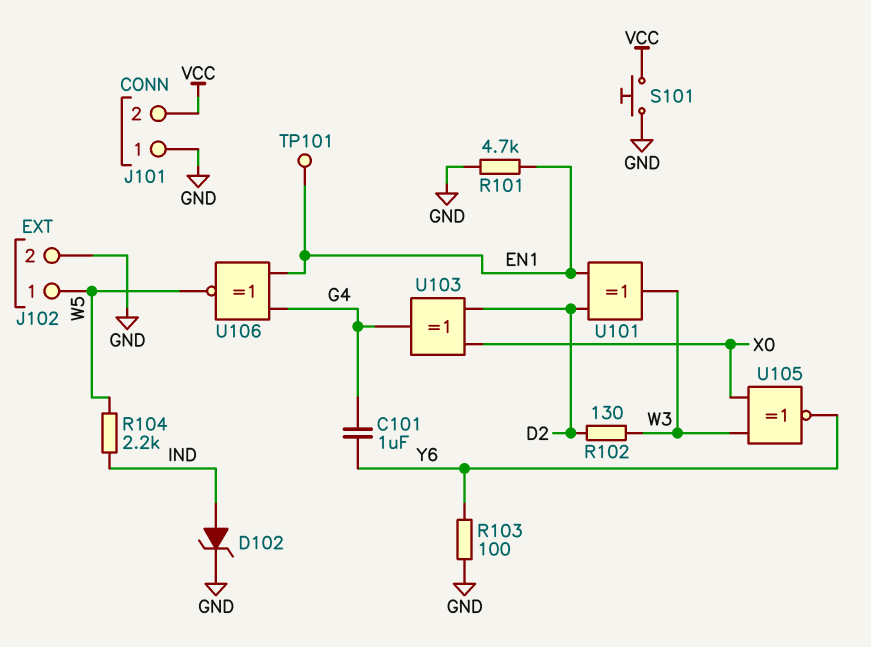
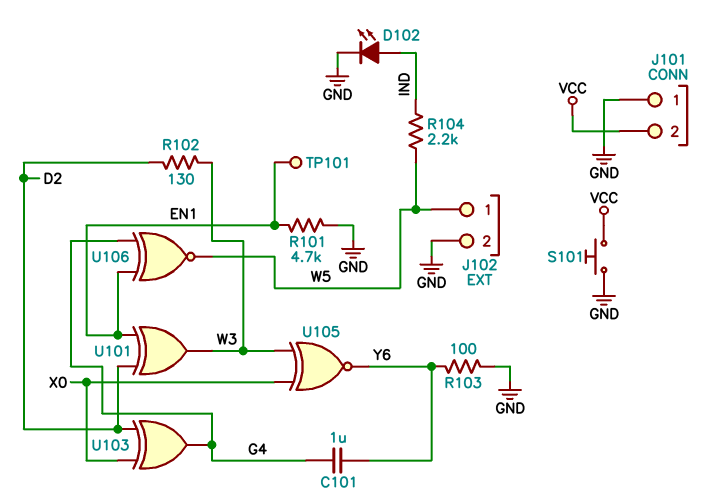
D102: zener (A IND, K GND) -> LED (A IND, K GND)

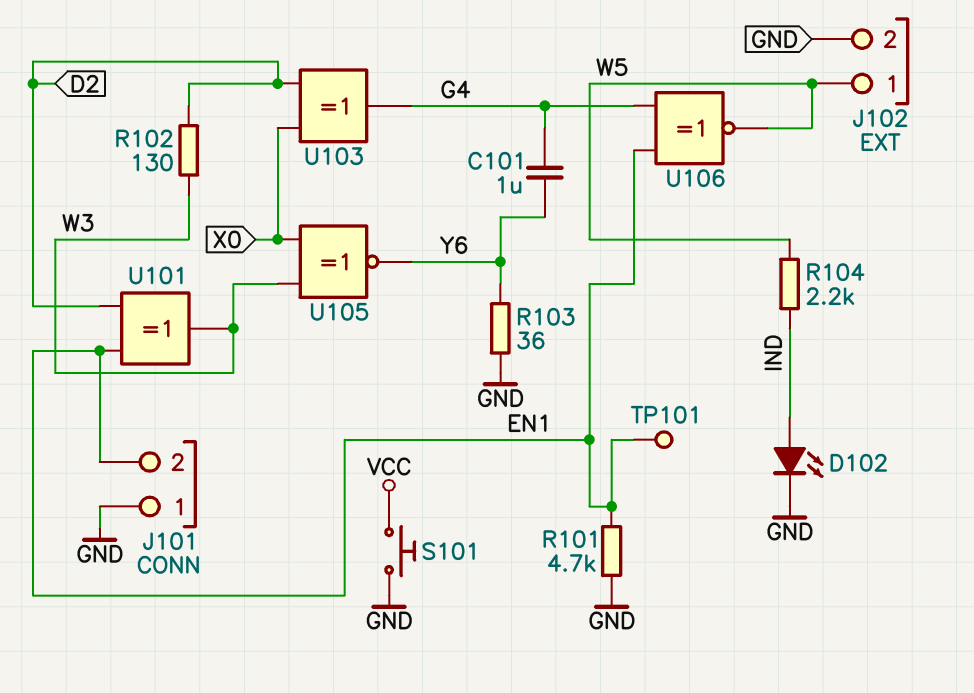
J101 pin 2: VCC -> EN1
R103: 100 (GND, Y6) -> 36 (GND, Y6)

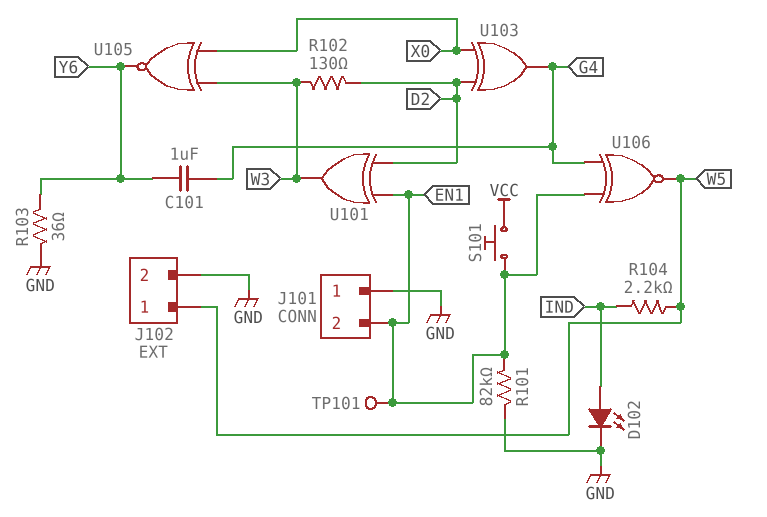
R101: 4.7k (EN1, GND) -> 82k (EN1, GND)
S101: button (GND, VCC) -> button (EN1, VCC)

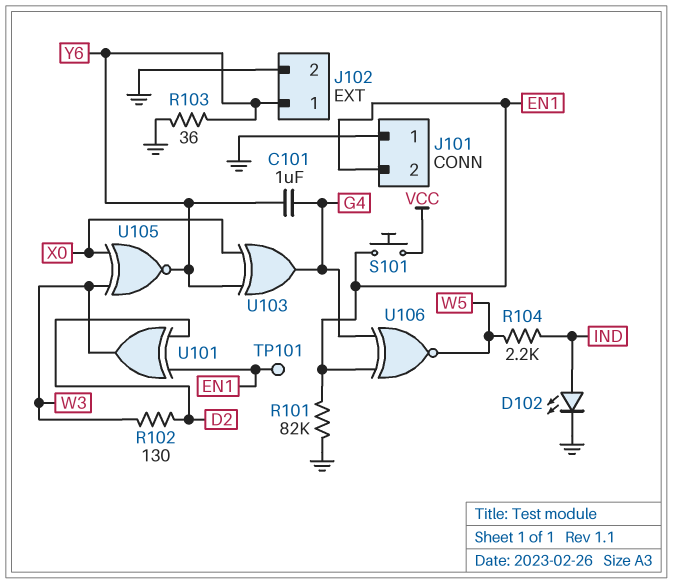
J102 pin 1: W5 -> Y6
U103: XOR (in D2, in X0, out G4) -> XOR (in X0, in Y6, out G4)

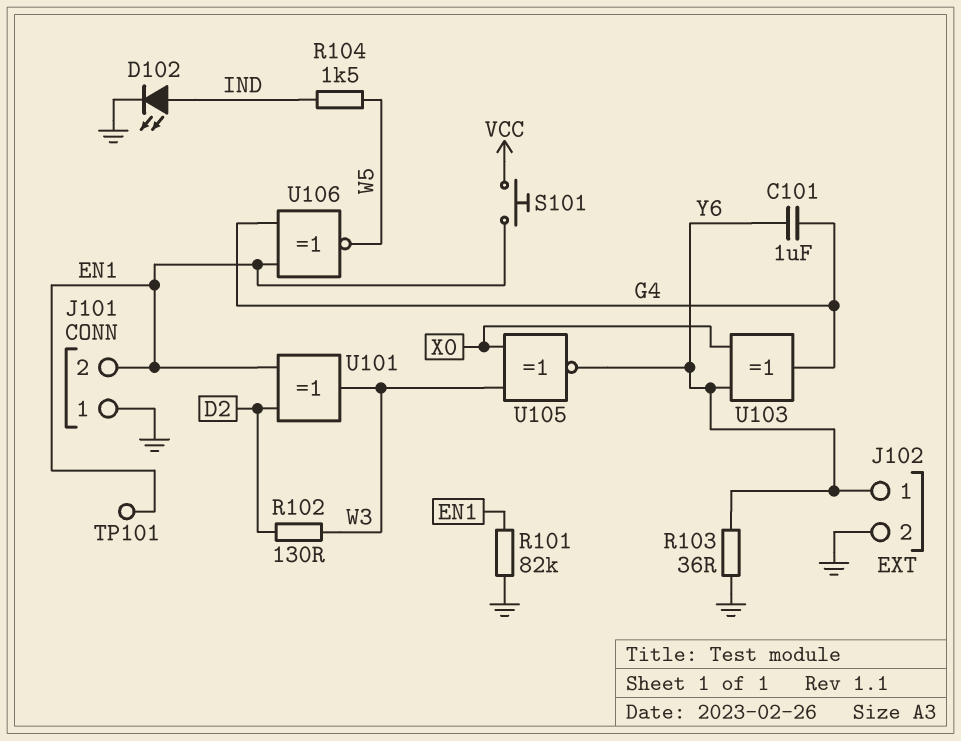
R104: 2.2k (IND, W5) -> 1.5k (IND, W5)

